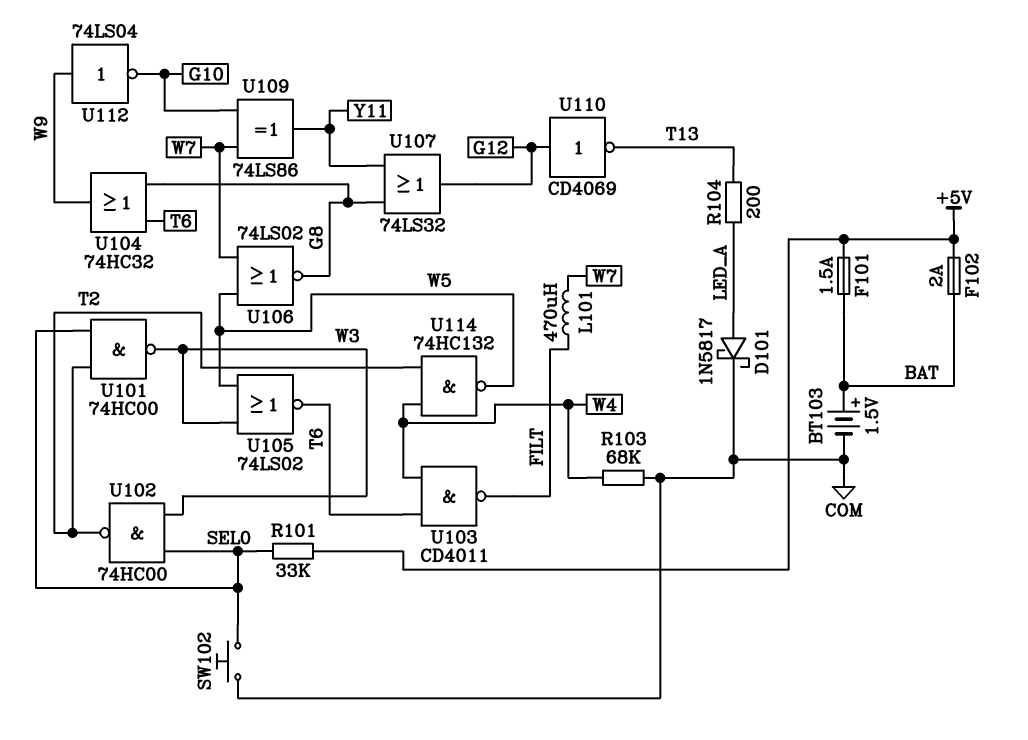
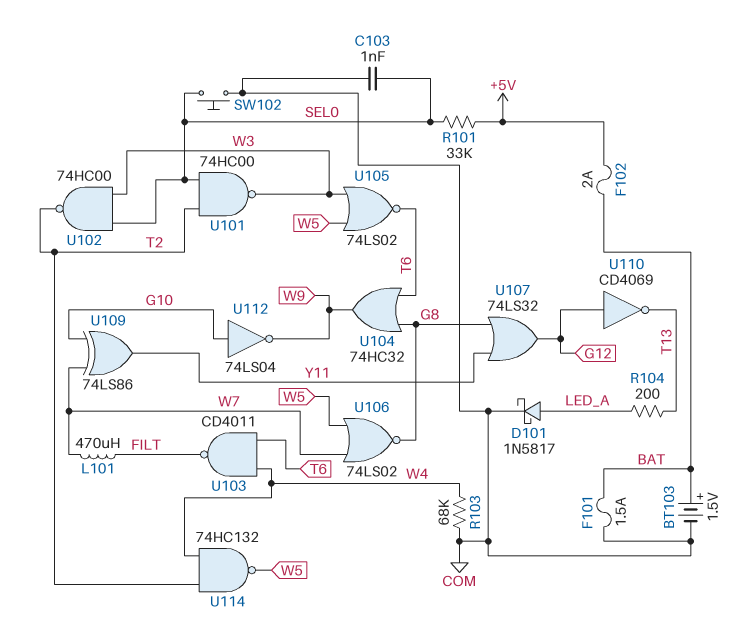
C103: none -> 1nF (COM, SEL0)
F101: 1.5A (+5V, BAT) -> 1.5A (BAT, COM)
U112: NOT 74LS04 (in W9, out G10) -> NOT 74LS04 (in G10, out W9)

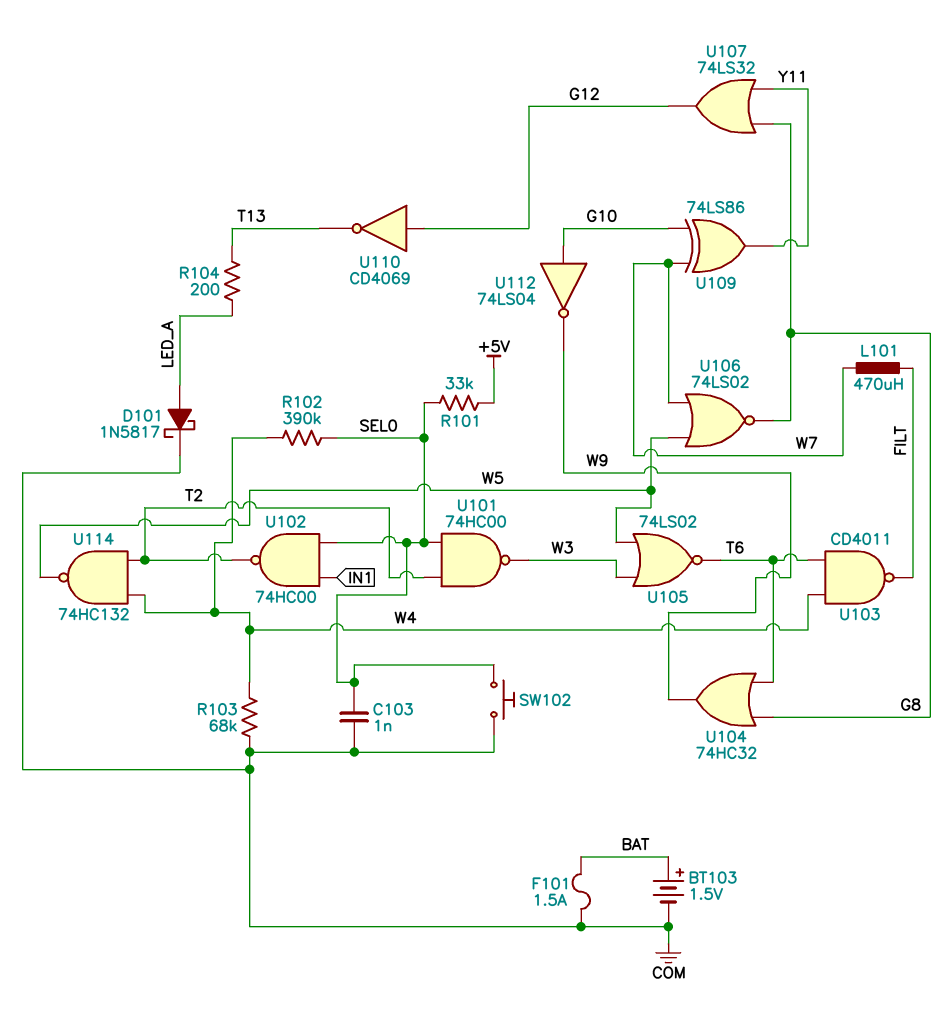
F102: 2A (+5V, BAT) -> none
R102: none -> 390k (SEL0, W4)
U102: NAND 74HC00 (in SEL0, in W3, out T2) -> NAND 74HC00 (in IN1, in SEL0, out T2)

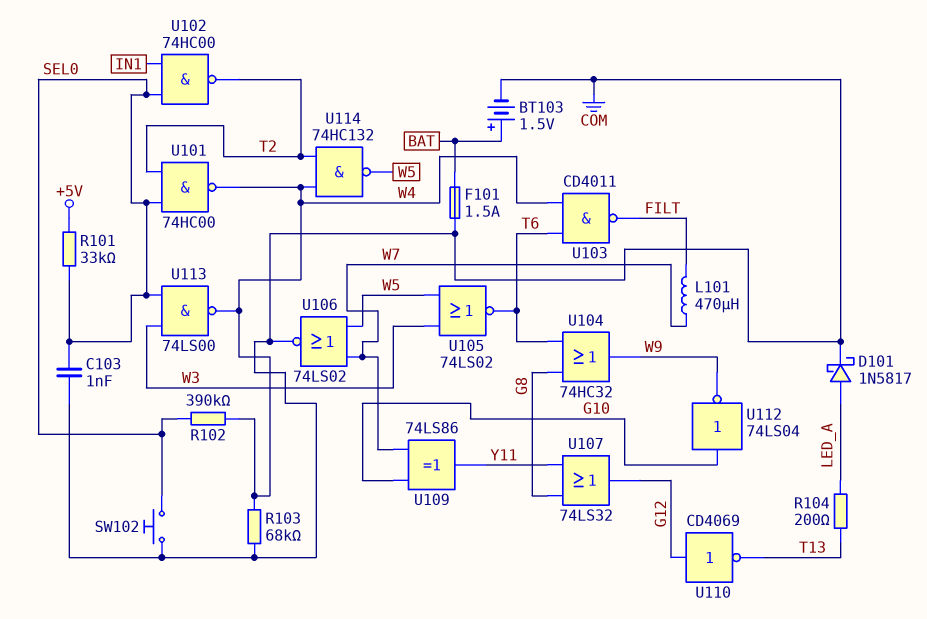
U101: NAND 74HC00 (in SEL0, in T2, out W3) -> NAND 74HC00 (in SEL0, in T2, out W4)
U106: NOR 74LS02 (in W5, in W7, out G8) -> NOR 74LS02 (in W5, in W7, out COM)
U113: none -> NAND 74LS00 (in SEL0, in W3, out W4)

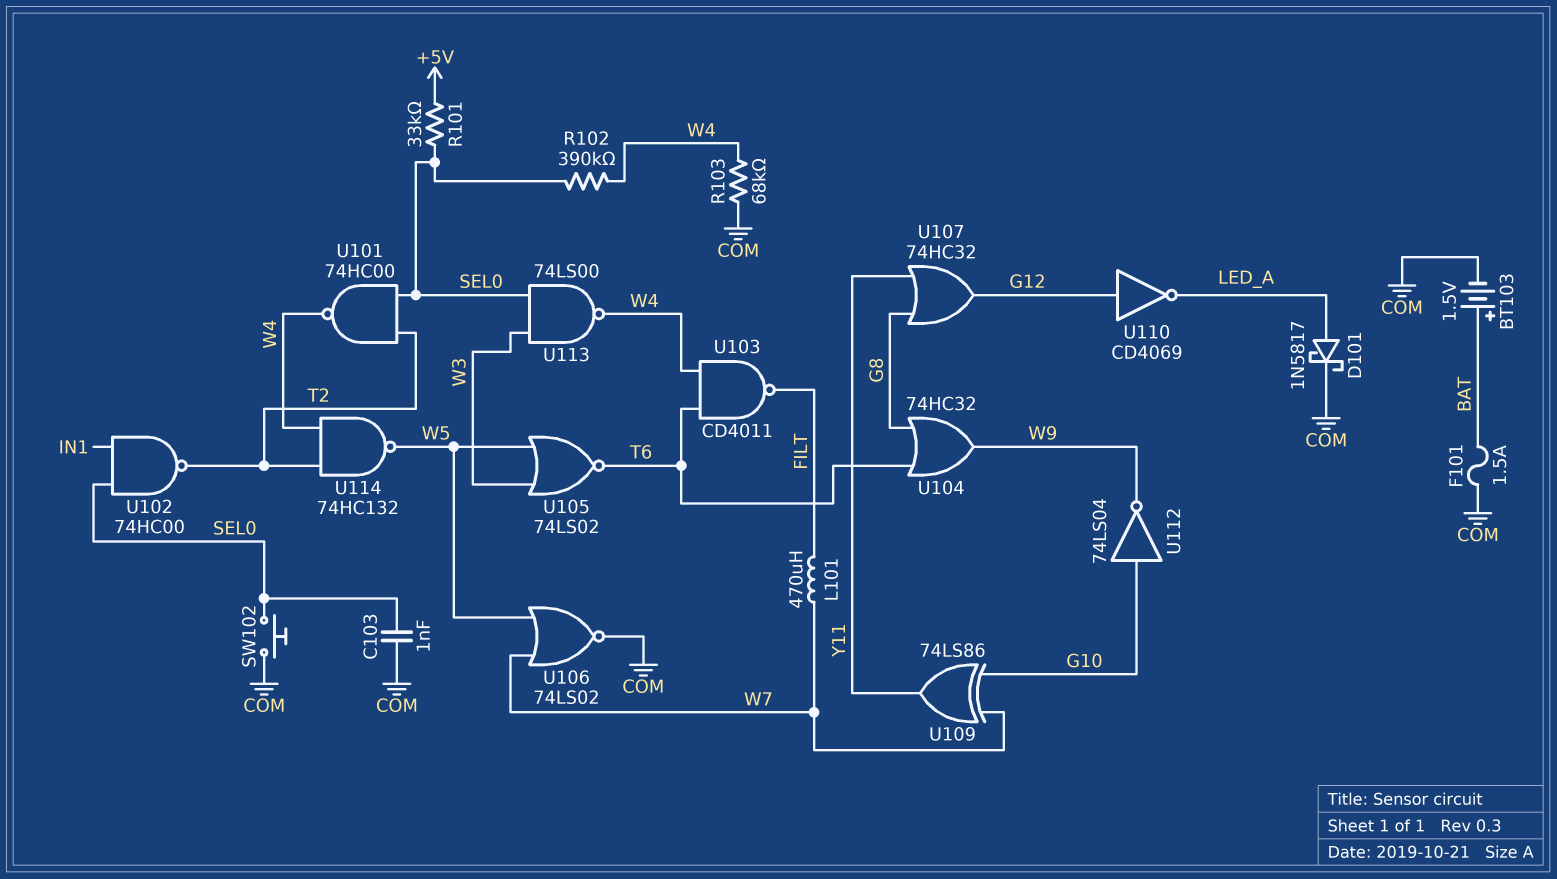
R104: 200 (LED_A, T13) -> none
U107: OR 74LS32 (in G8, in Y11, out G12) -> OR 74HC32 (in G8, in Y11, out G12)
U110: NOT CD4069 (in G12, out T13) -> NOT CD4069 (in G12, out LED_A)

